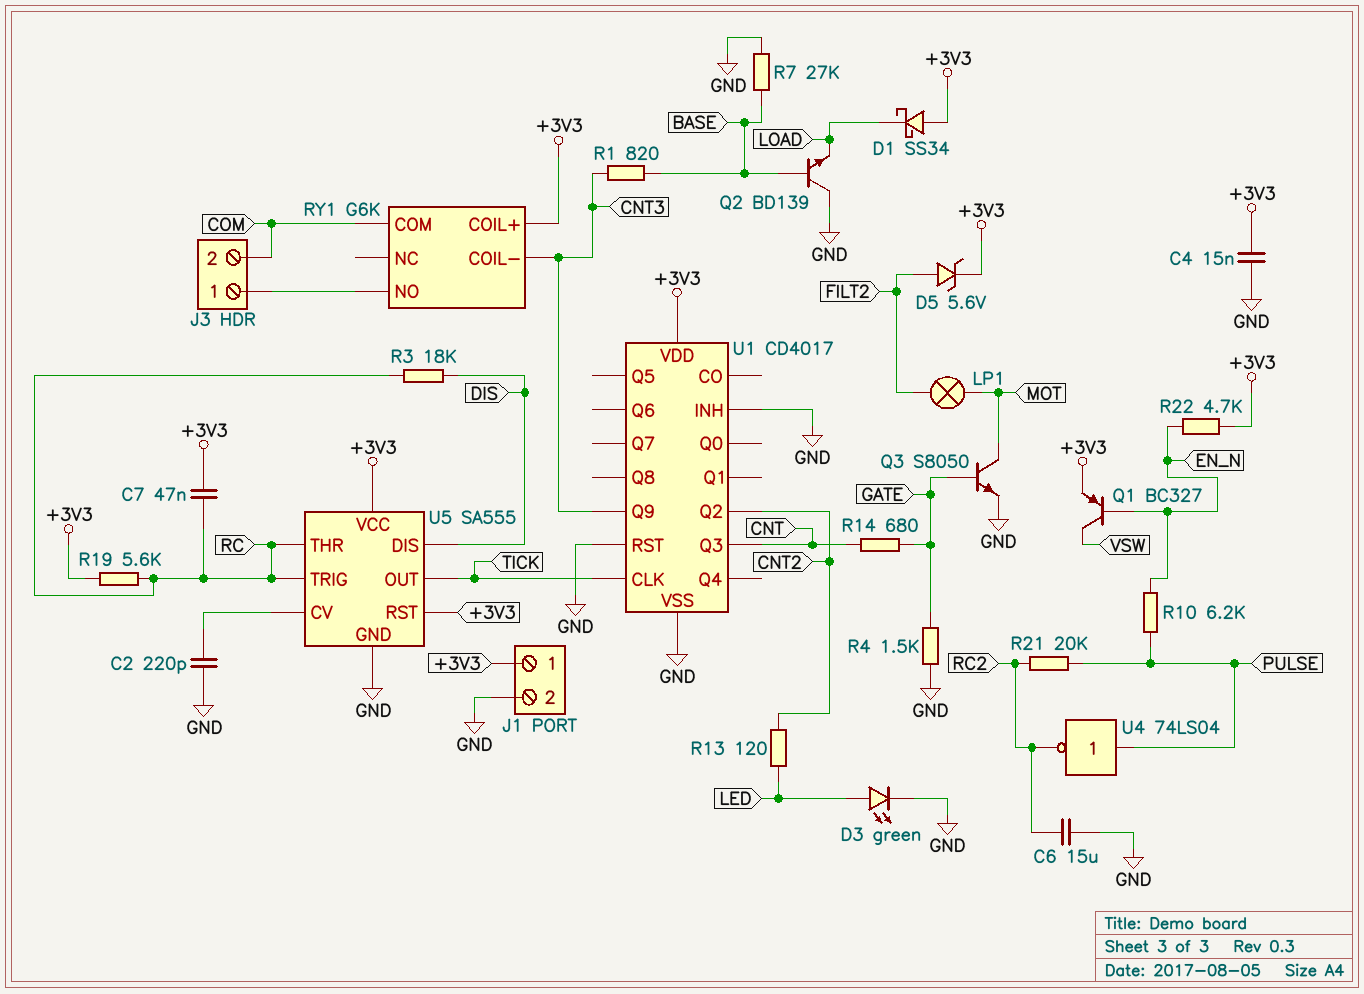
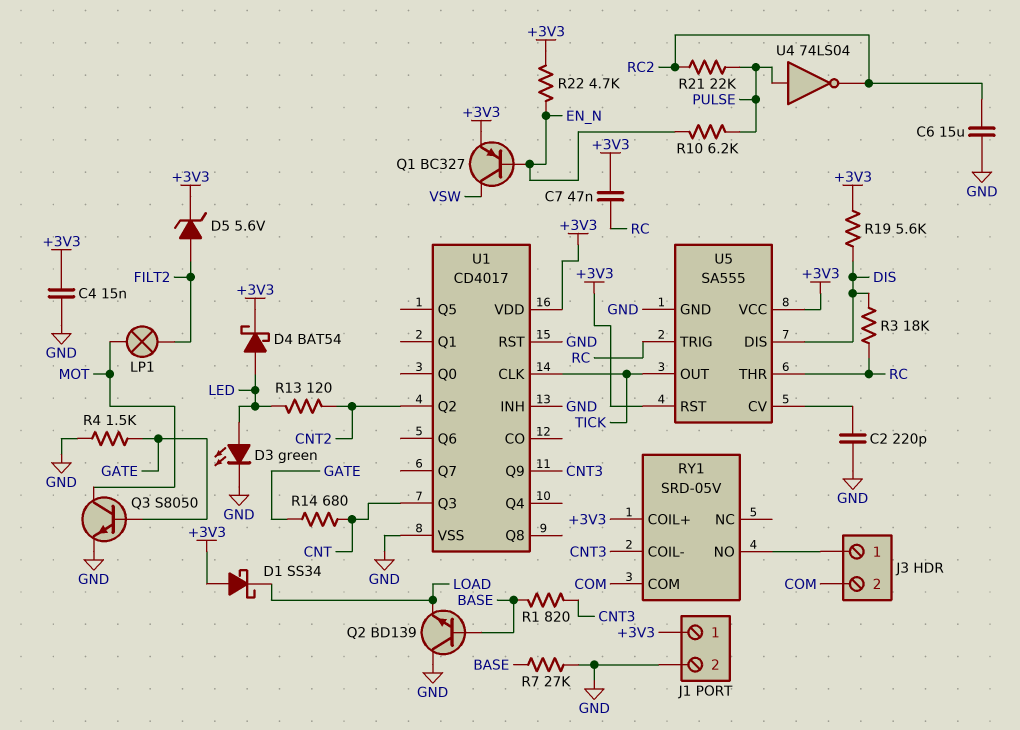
D4: none -> schottky BAT54 (A LED, K +3V3)
R19: 5.6k (+3V3, RC) -> 5.6k (+3V3, DIS)
R21: 20k (PULSE, RC2) -> 22k (PULSE, RC2)
RY1: G6K -> SRD-05V

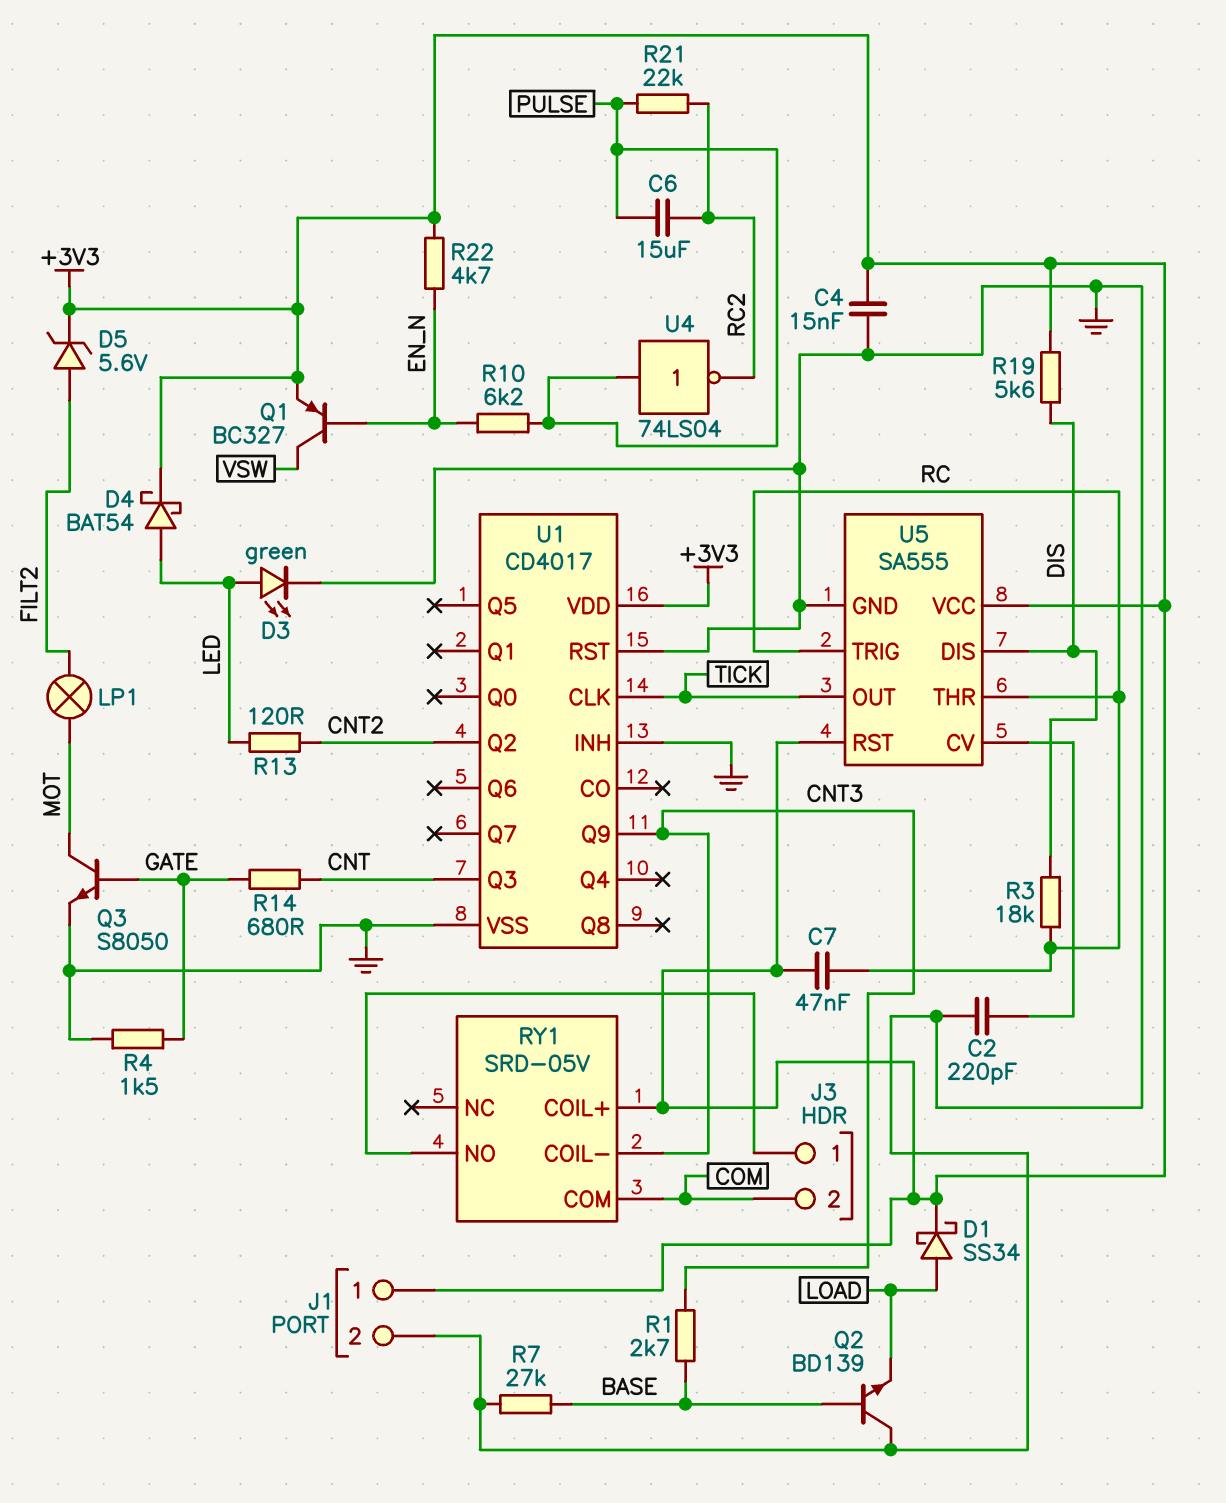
C6: 15uF (GND, RC2) -> 15uF (PULSE, RC2)
D1: schottky SS34 (A +3V3, K LOAD) -> schottky SS34 (A LOAD, K +3V3)
R1: 820 (BASE, CNT3) -> 2.7k (BASE, CNT3)

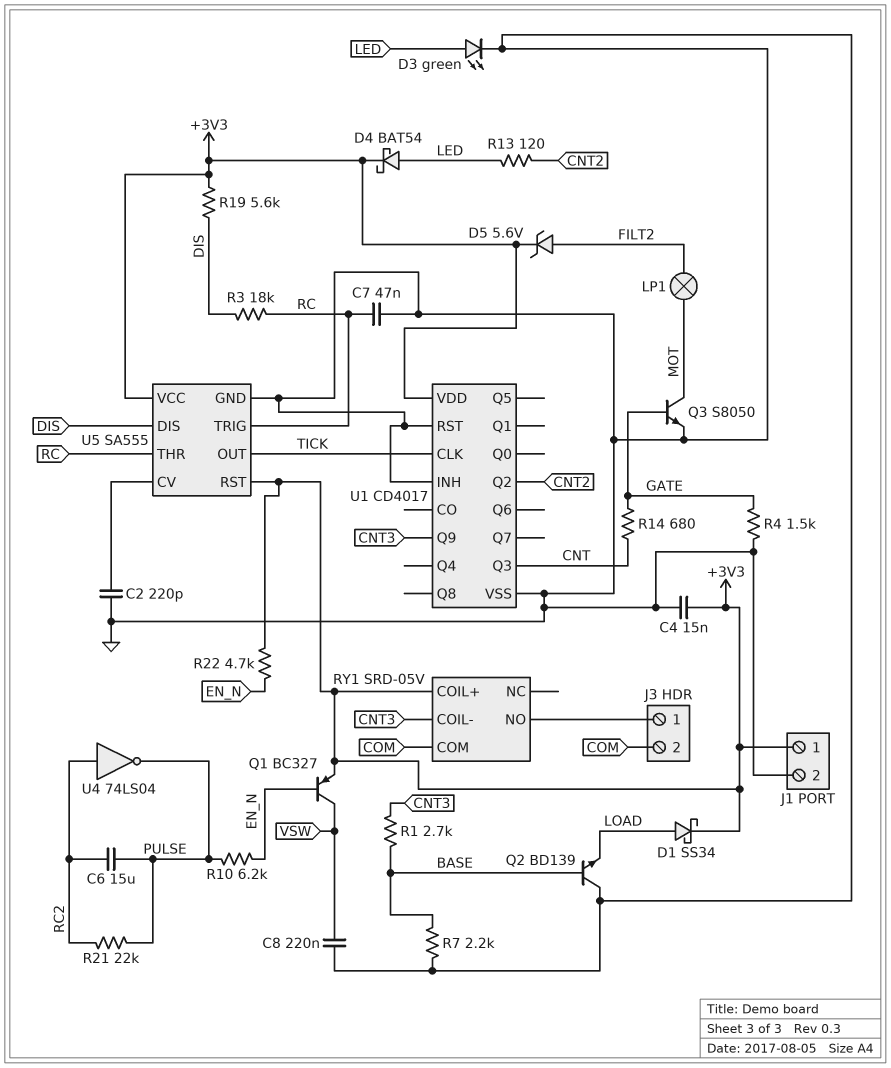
C7: 47nF (+3V3, RC) -> 47nF (GND, RC)
C8: none -> 220nF (GND, VSW)
R7: 27k (BASE, GND) -> 2.2k (BASE, GND)
U4: NOT 74LS04 (in PULSE, out RC2) -> NOT 74LS04 (in RC2, out PULSE)

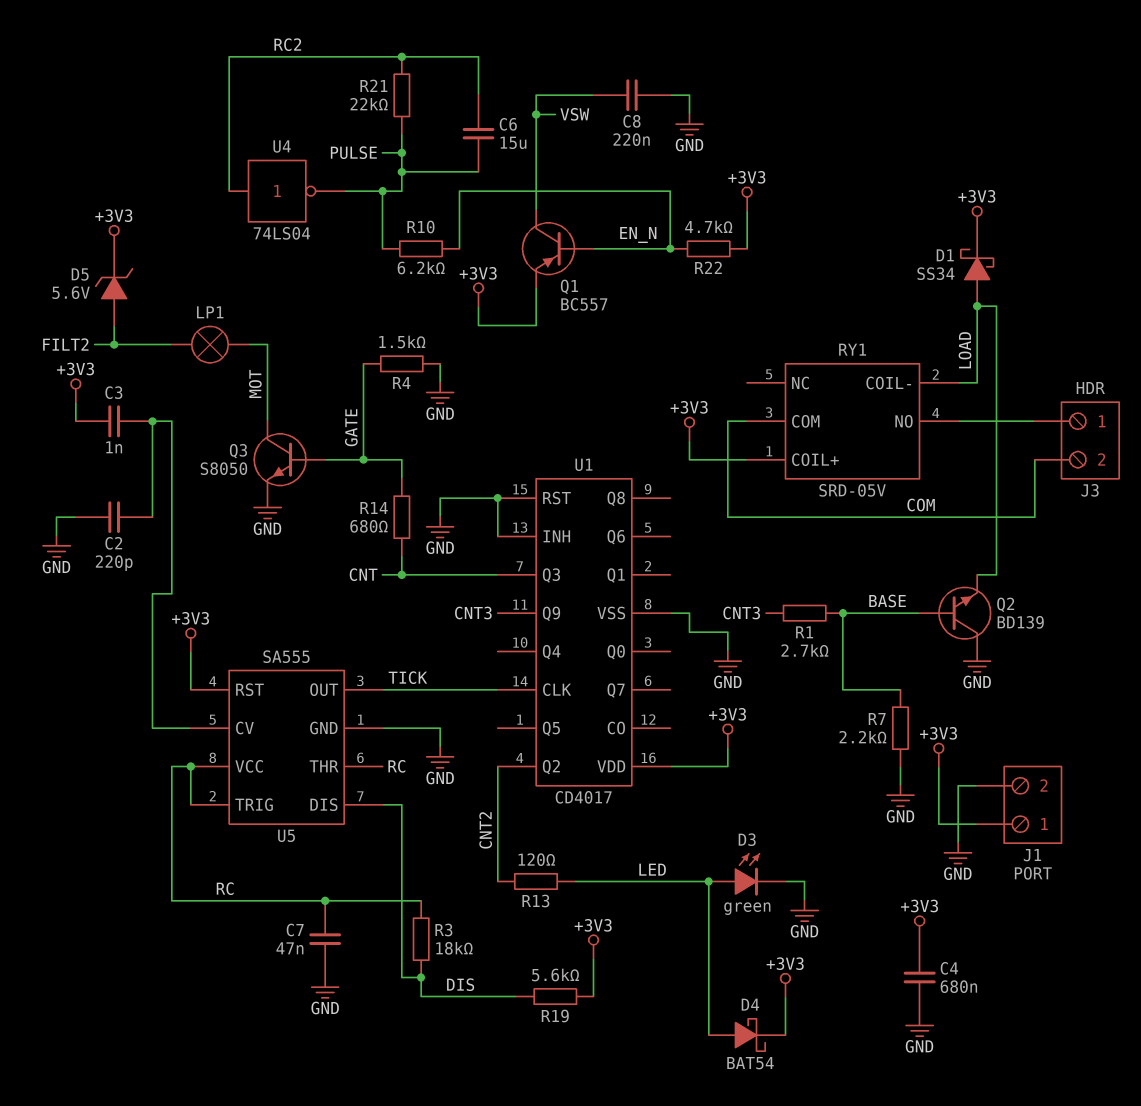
C3: none -> 1nF (+3V3, U5/CV)
C4: 15nF (+3V3, GND) -> 680nF (+3V3, GND)
Q1: PNP BC327 (B EN_N, C VSW, E +3V3) -> PNP BC557 (B EN_N, C VSW, E +3V3)
RY1 pin COIL-: CNT3 -> LOAD
U5 pin VCC: +3V3 -> RC

